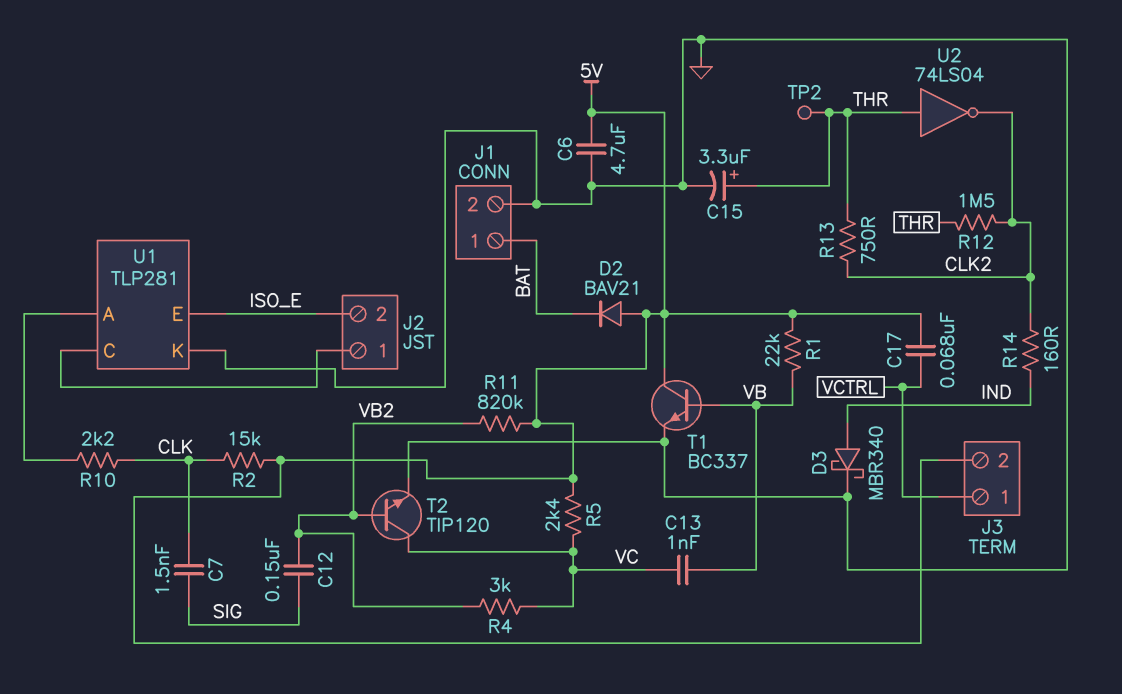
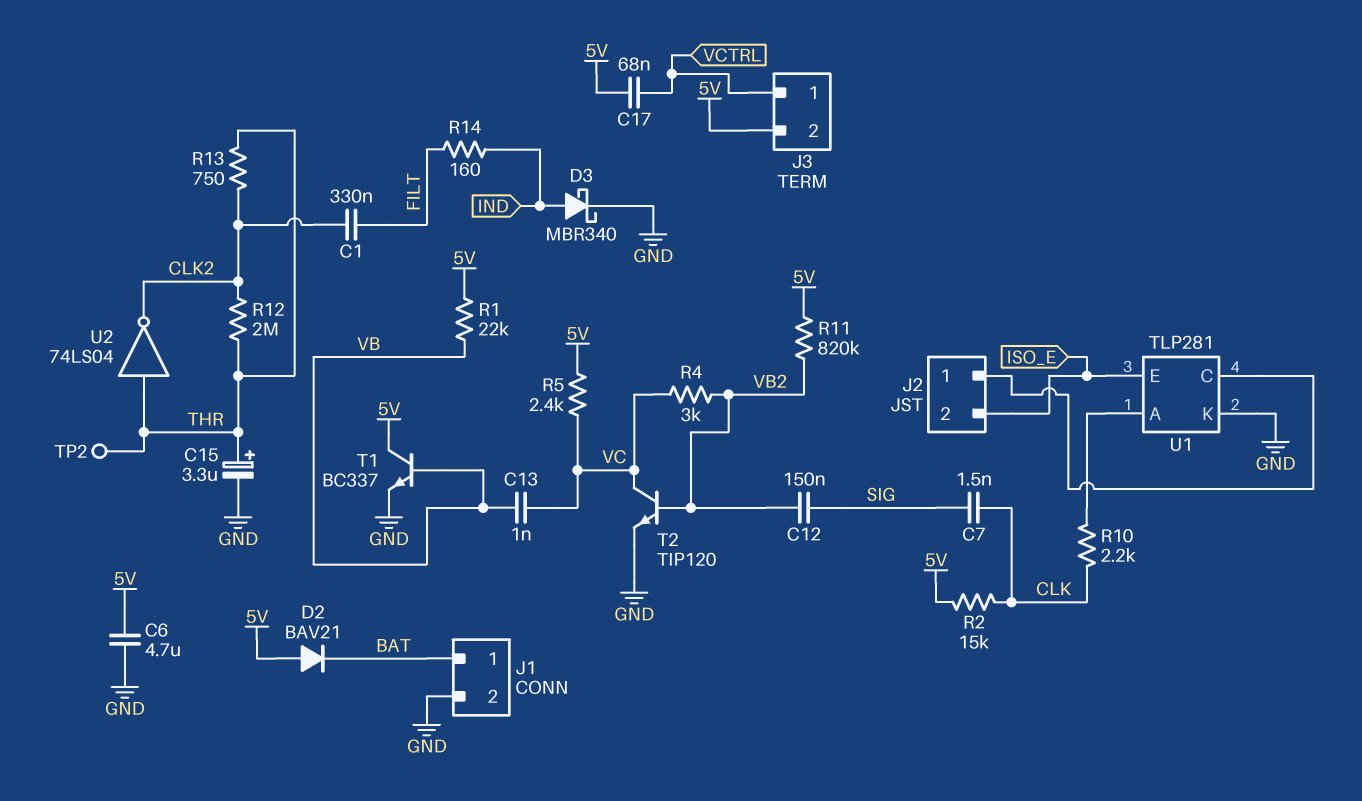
C1: none -> 330nF (CLK2, FILT)
R12: 1.5M (CLK2, THR) -> 2M (CLK2, THR)
R14: 160 (CLK2, IND) -> 160 (FILT, IND)

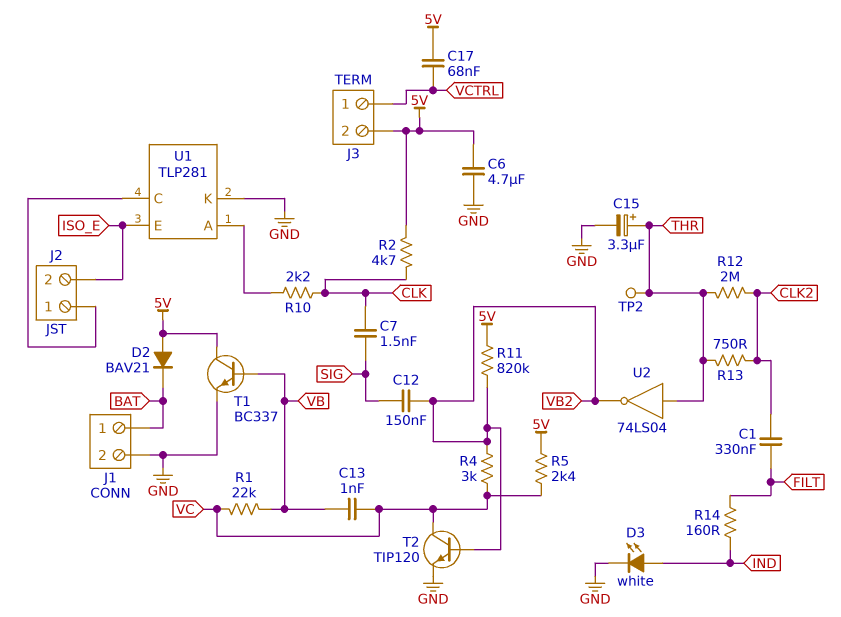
D3: schottky MBR340 (A IND, K GND) -> LED white (A IND, K GND)
R1: 22k (5V, VB) -> 22k (VB, VC)
R2: 15k (5V, CLK) -> 4.7k (5V, CLK)
U2: NOT 74LS04 (in THR, out CLK2) -> NOT 74LS04 (in THR, out VB2)

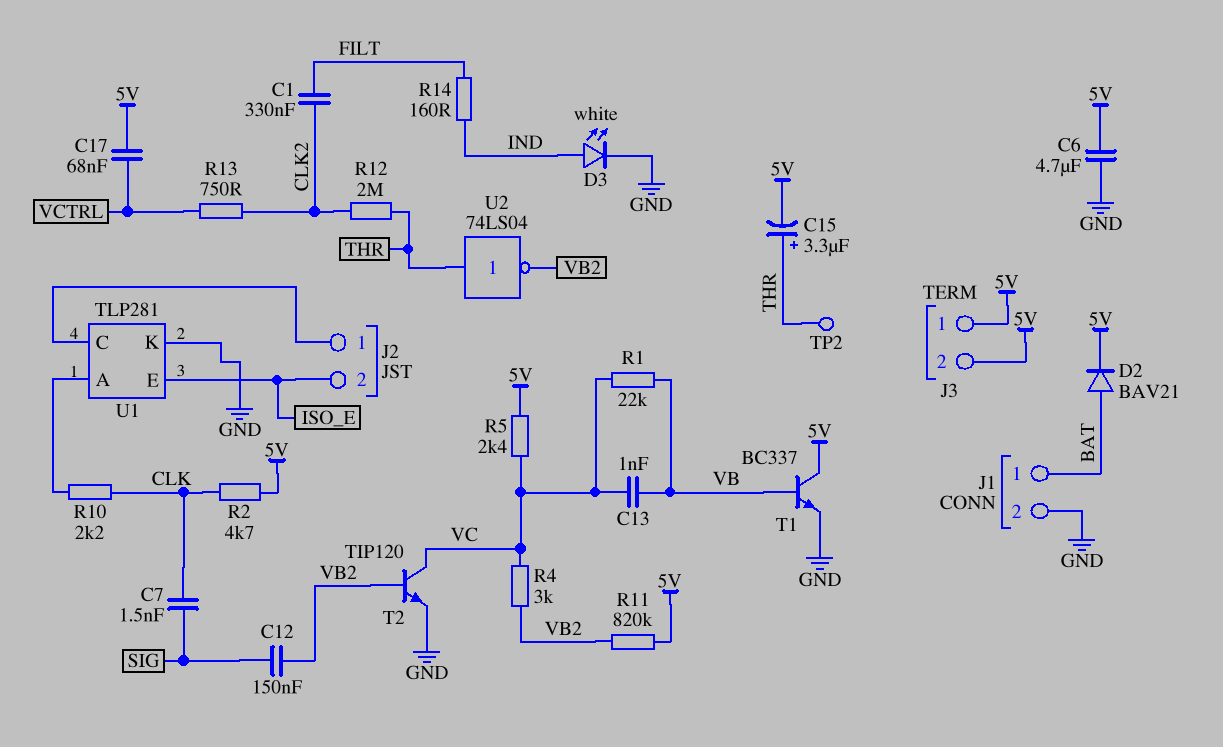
C15: 3.3uF (plus THR, minus GND) -> 3.3uF (plus THR, minus 5V)
D2: diode BAV21 (A 5V, K BAT) -> diode BAV21 (A BAT, K 5V)
J3 pin 1: VCTRL -> 5V
R13: 750 (CLK2, THR) -> 750 (CLK2, VCTRL)

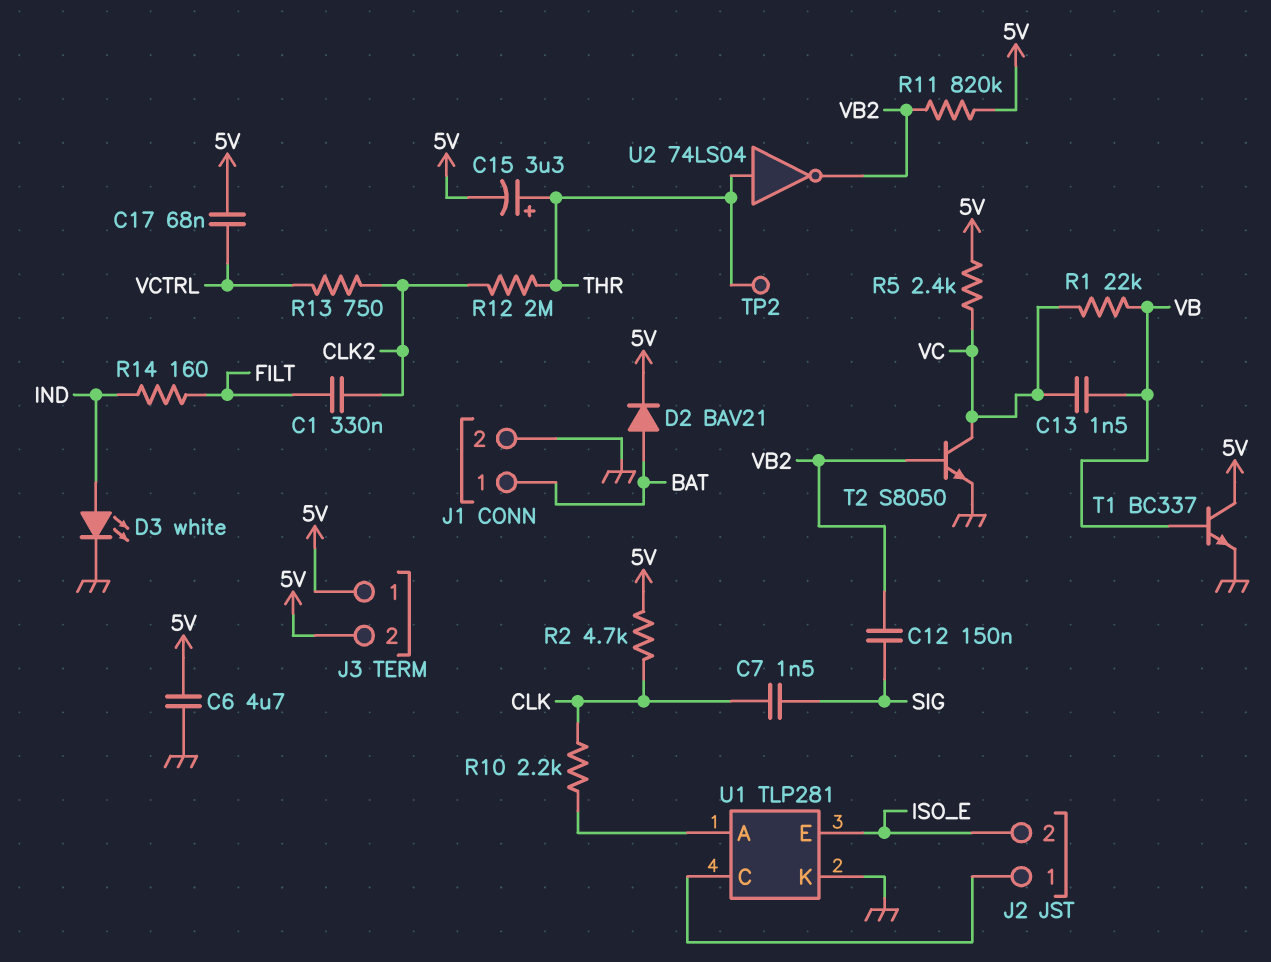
C13: 1nF (VB, VC) -> 1.5nF (VB, VC)
R4: 3k (VB2, VC) -> none
T2: NPN TIP120 (B VB2, C VC, E GND) -> NPN S8050 (B VB2, C VC, E GND)

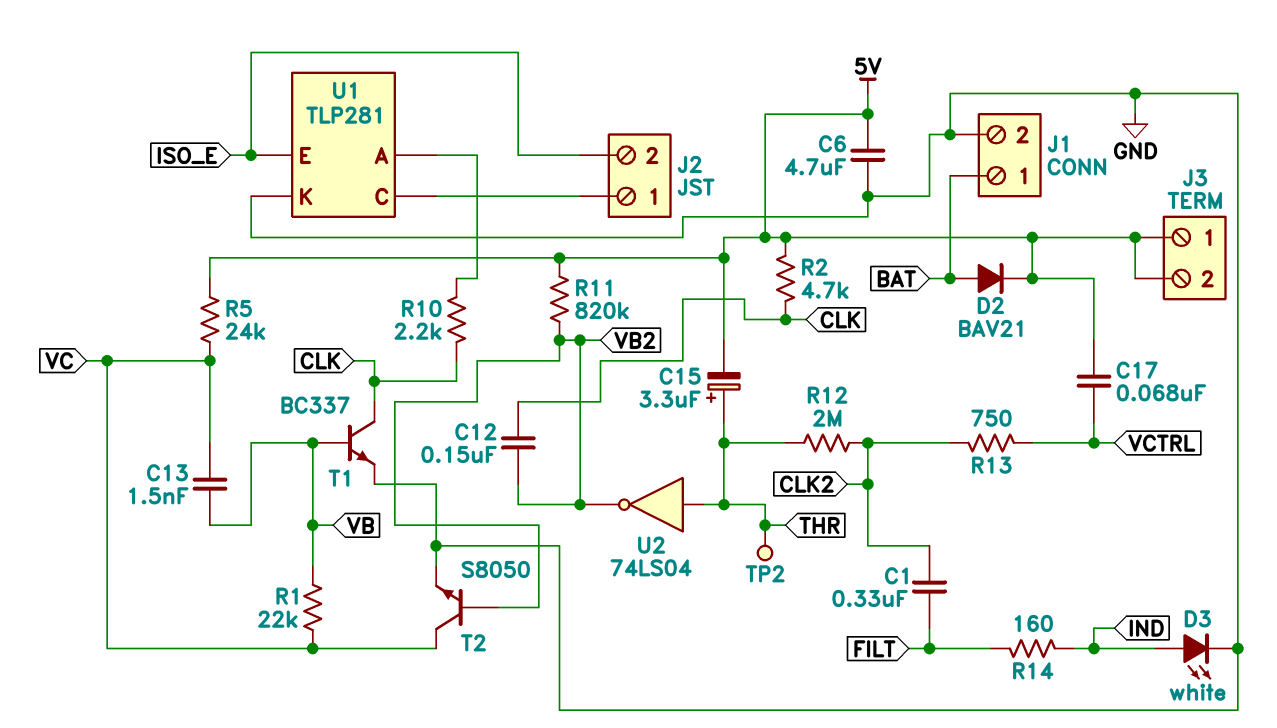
C7: 1.5nF (CLK, SIG) -> none
C12: 150nF (SIG, VB2) -> 150nF (CLK, VB2)
R5: 2.4k (5V, VC) -> 24k (5V, VC)
T1: NPN BC337 (B VB, C 5V, E GND) -> NPN BC337 (B VB, C CLK, E GND)

